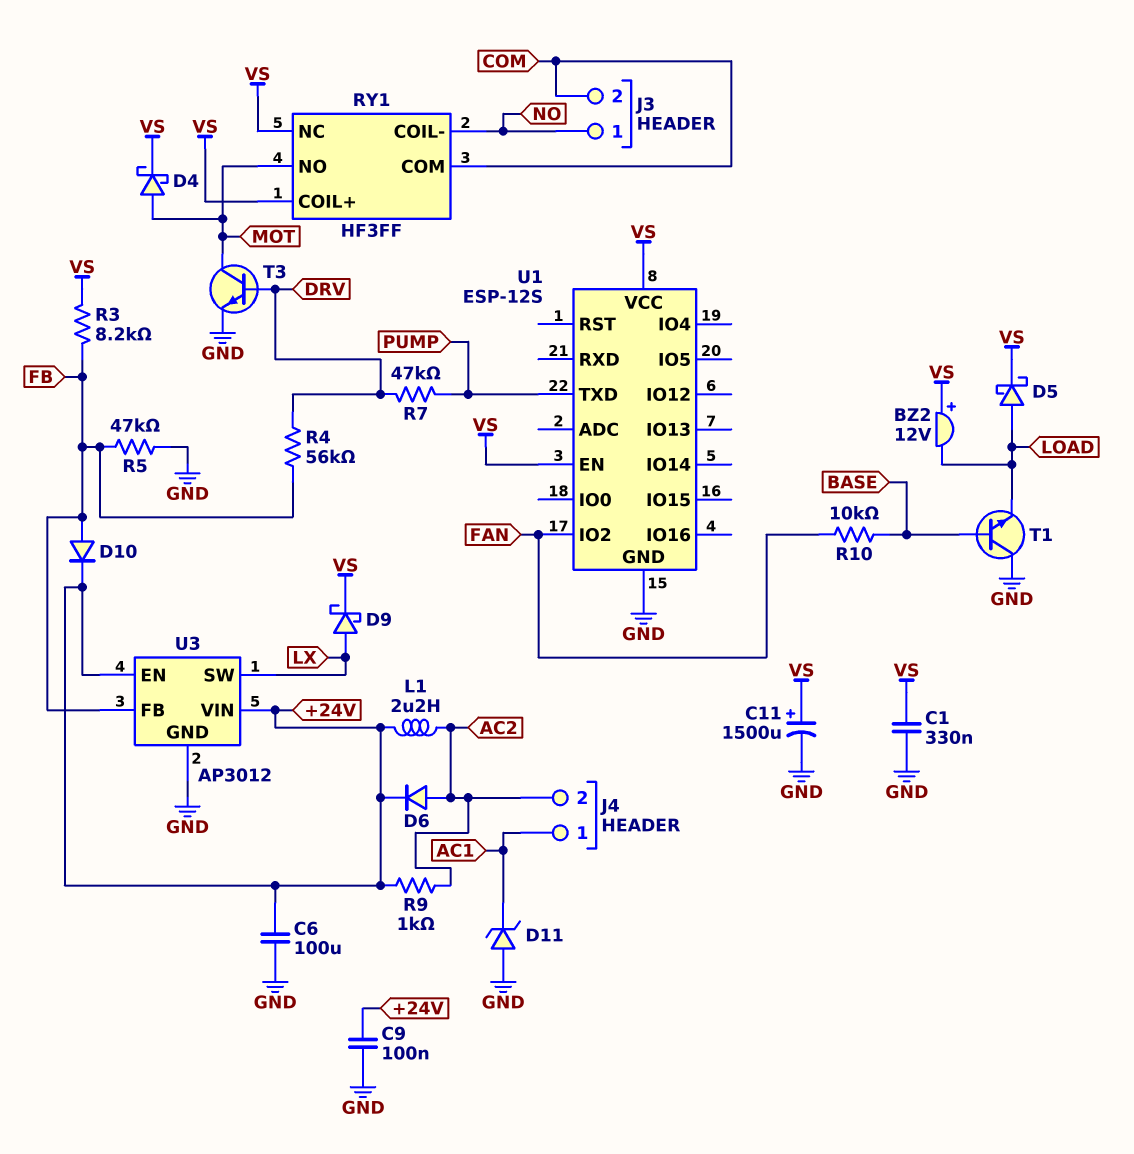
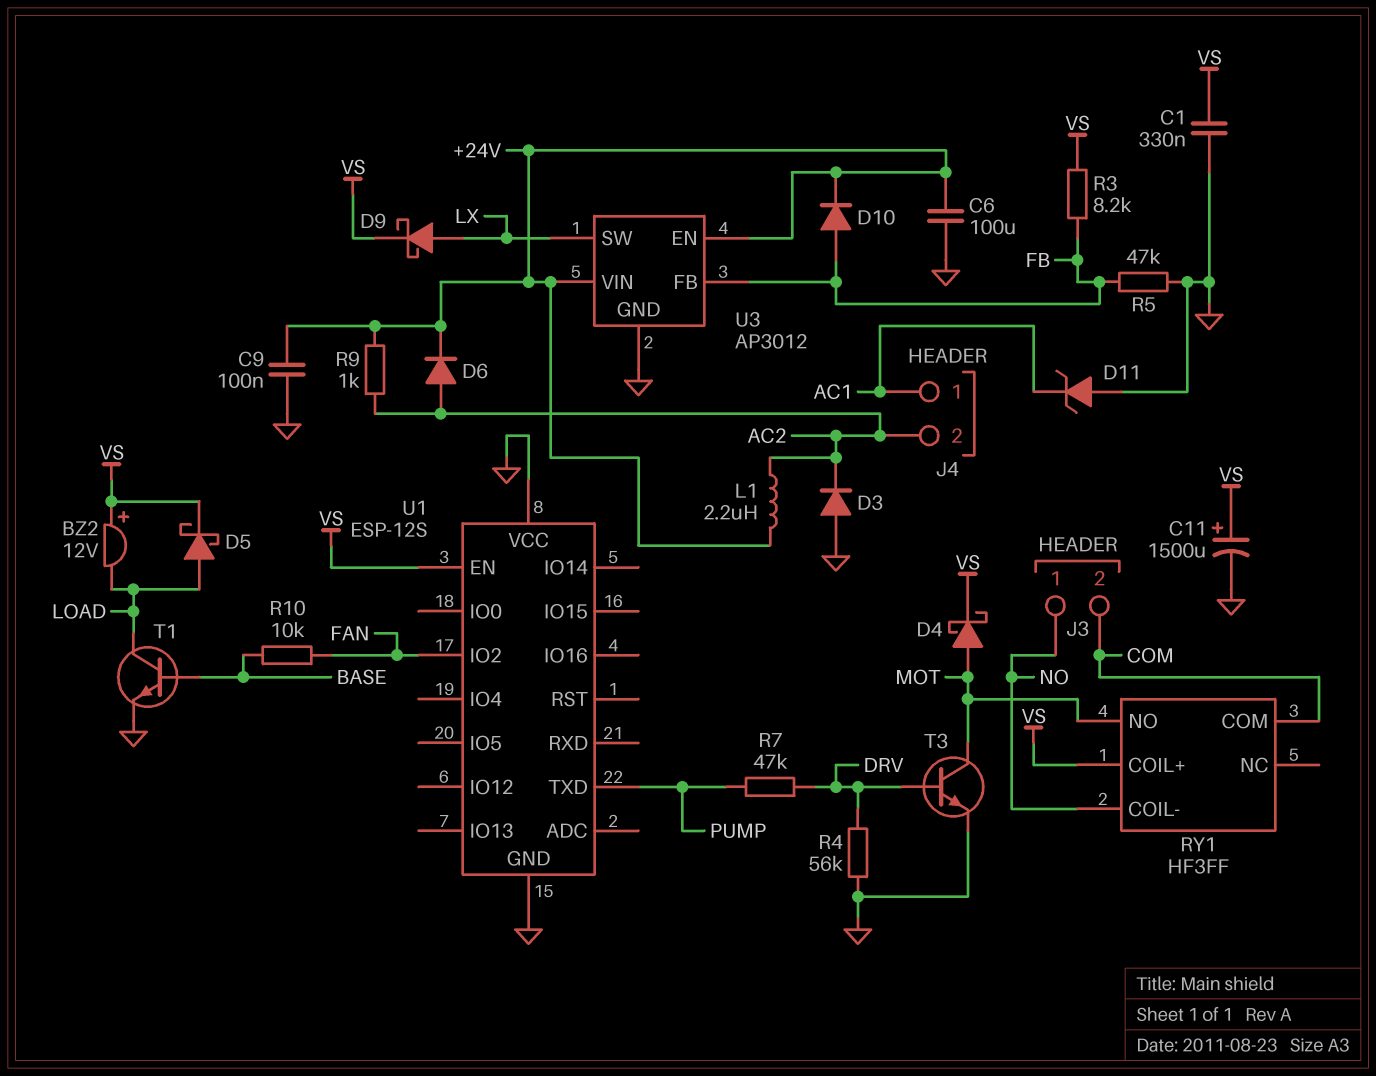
D3: none -> diode (A GND, K AC2)
R4: 56k (DRV, FB) -> 56k (DRV, GND)
RY1 pin NC: VS -> none
T1: NPN (B BASE, C GND, E LOAD) -> NPN (B BASE, C LOAD, E GND)
U1 pin VCC: VS -> GND

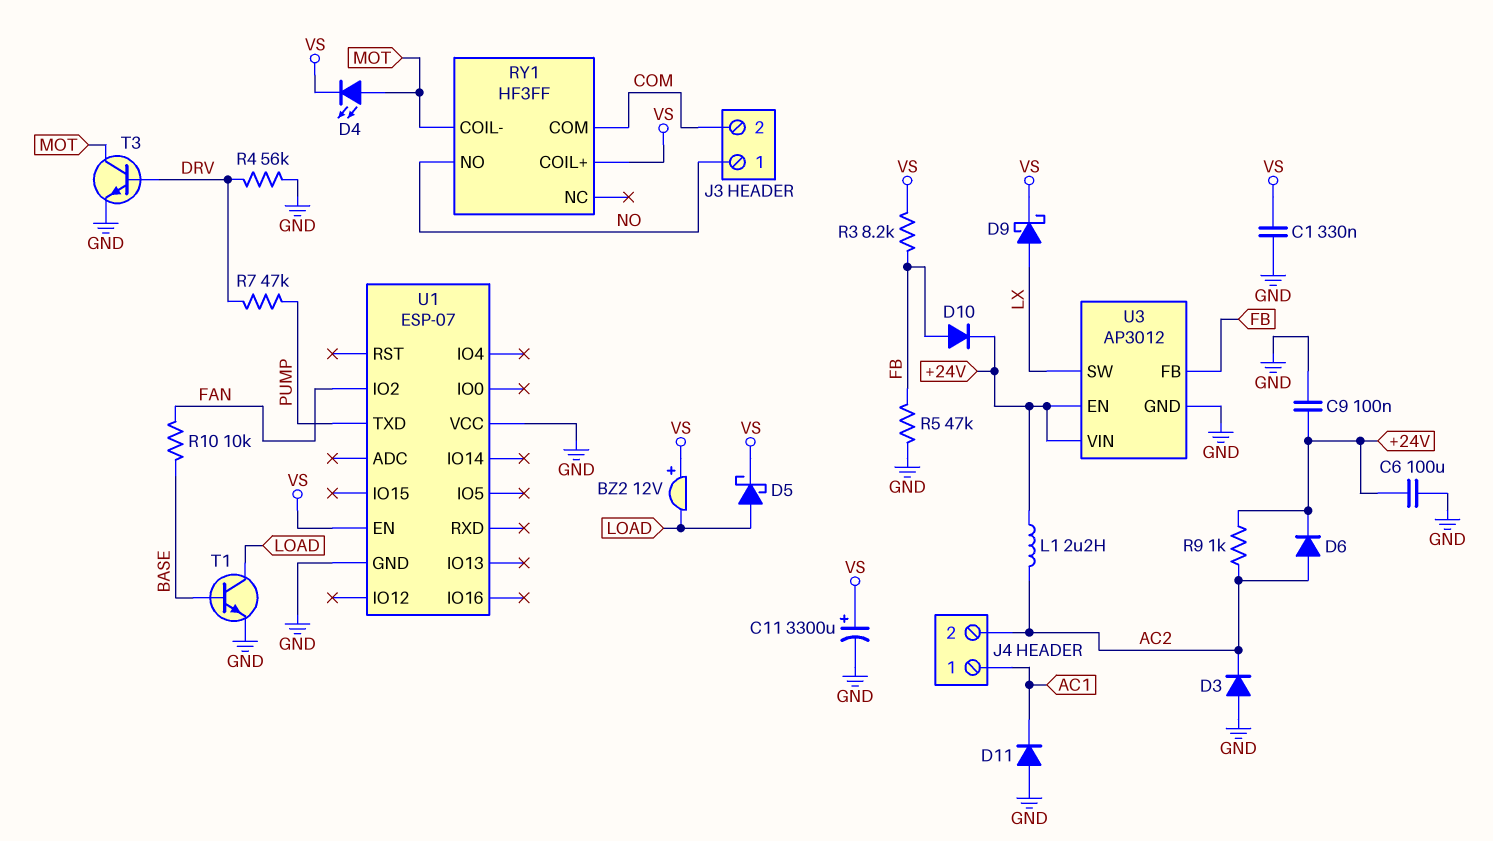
C11: 1500uF (plus VS, minus GND) -> 3300uF (plus VS, minus GND)
D4: schottky (A MOT, K VS) -> LED (A MOT, K VS)
D11: zener (A GND, K AC1) -> diode (A GND, K AC1)
RY1 pin COIL-: NO -> MOT
RY1 pin NO: MOT -> NO
U1: ESP-12S -> ESP-07

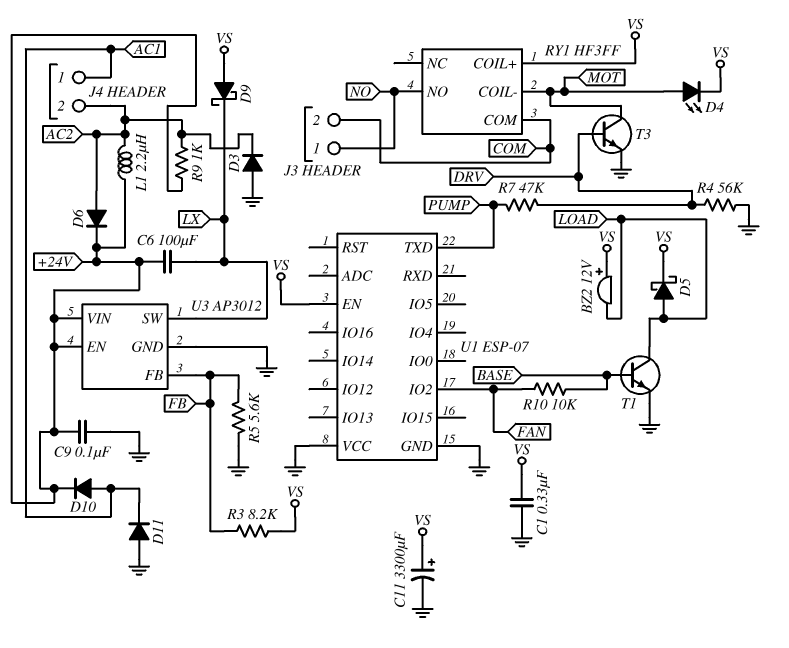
C6: 100uF (+24V, GND) -> 100uF (+24V, LX)
D9: schottky (A LX, K VS) -> schottky (A VS, K LX)
D10: diode (A FB, K +24V) -> diode (A AC1, K +24V)
R5: 47k (FB, GND) -> 5.6k (FB, GND)

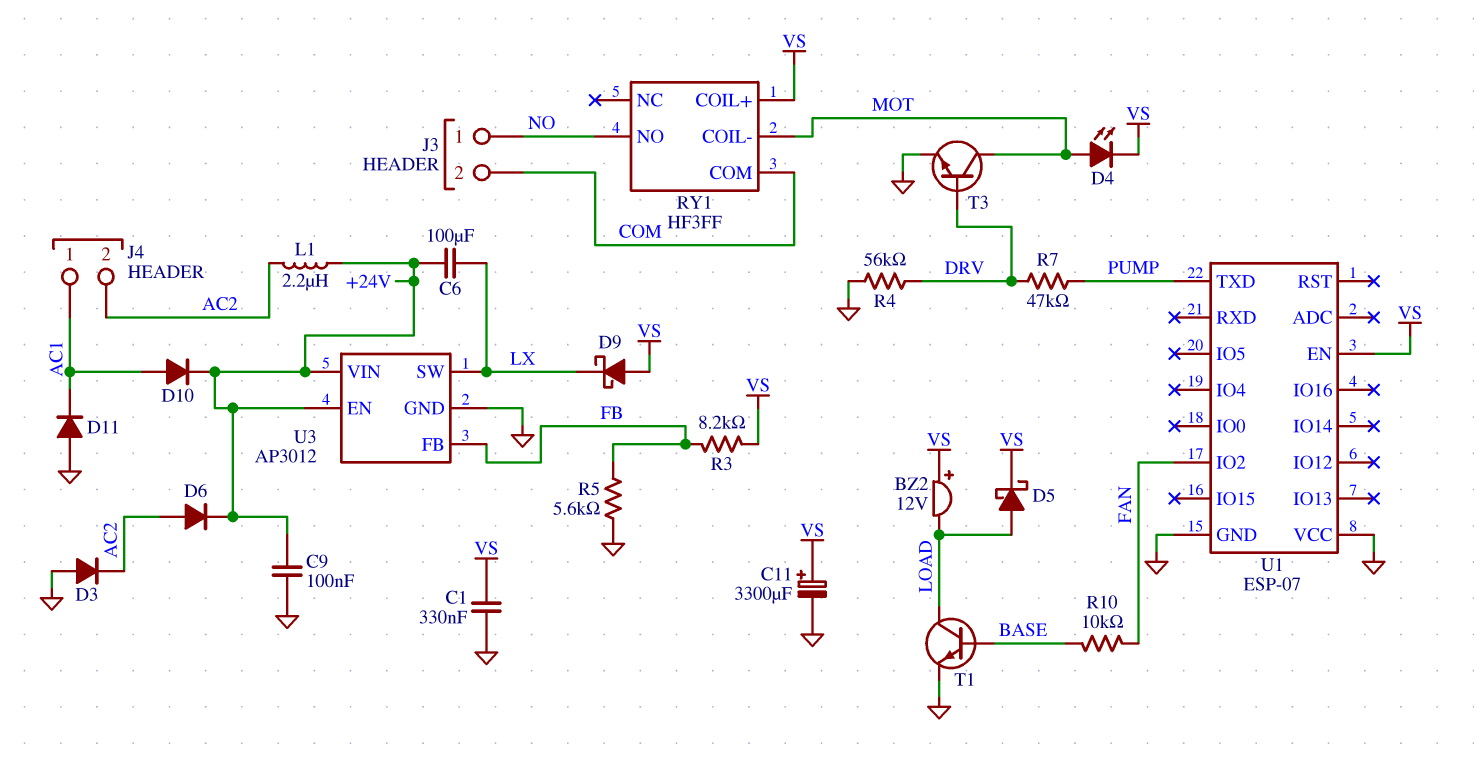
R9: 1k (+24V, AC2) -> none

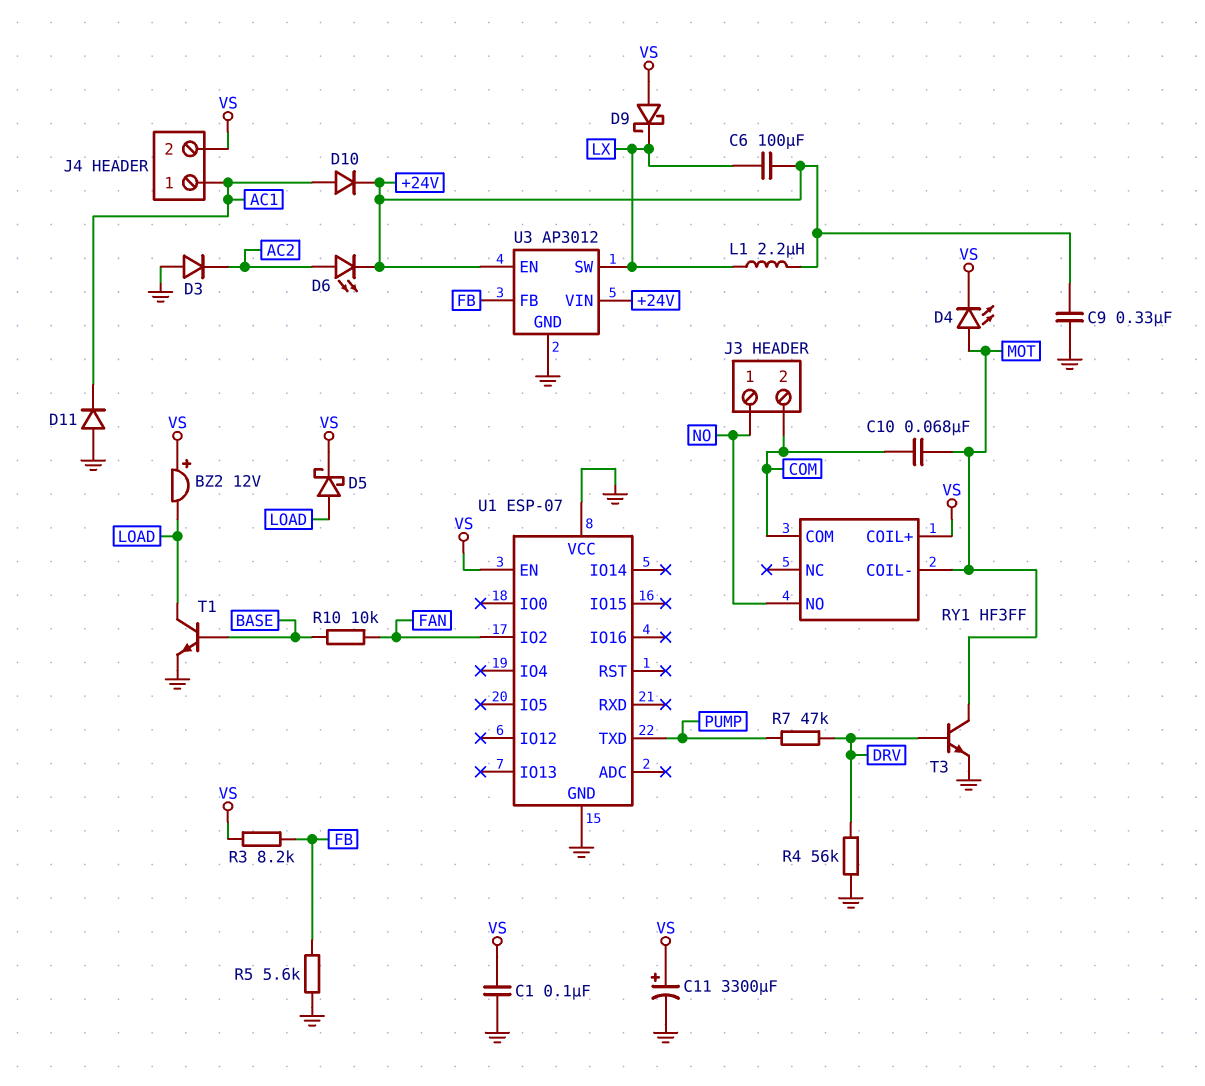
C1: 330nF (GND, VS) -> 100nF (GND, VS)
C9: 100nF (+24V, GND) -> 330nF (+24V, GND)
C10: none -> 68nF (COM, MOT)
D6: diode (A AC2, K +24V) -> LED (A AC2, K +24V)
J4 pin 2: AC2 -> VS
L1: 2.2uH (+24V, AC2) -> 2.2uH (+24V, LX)

